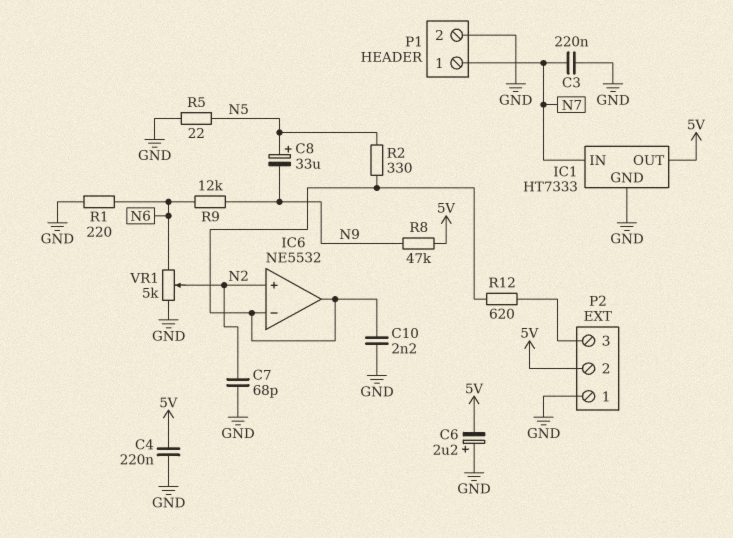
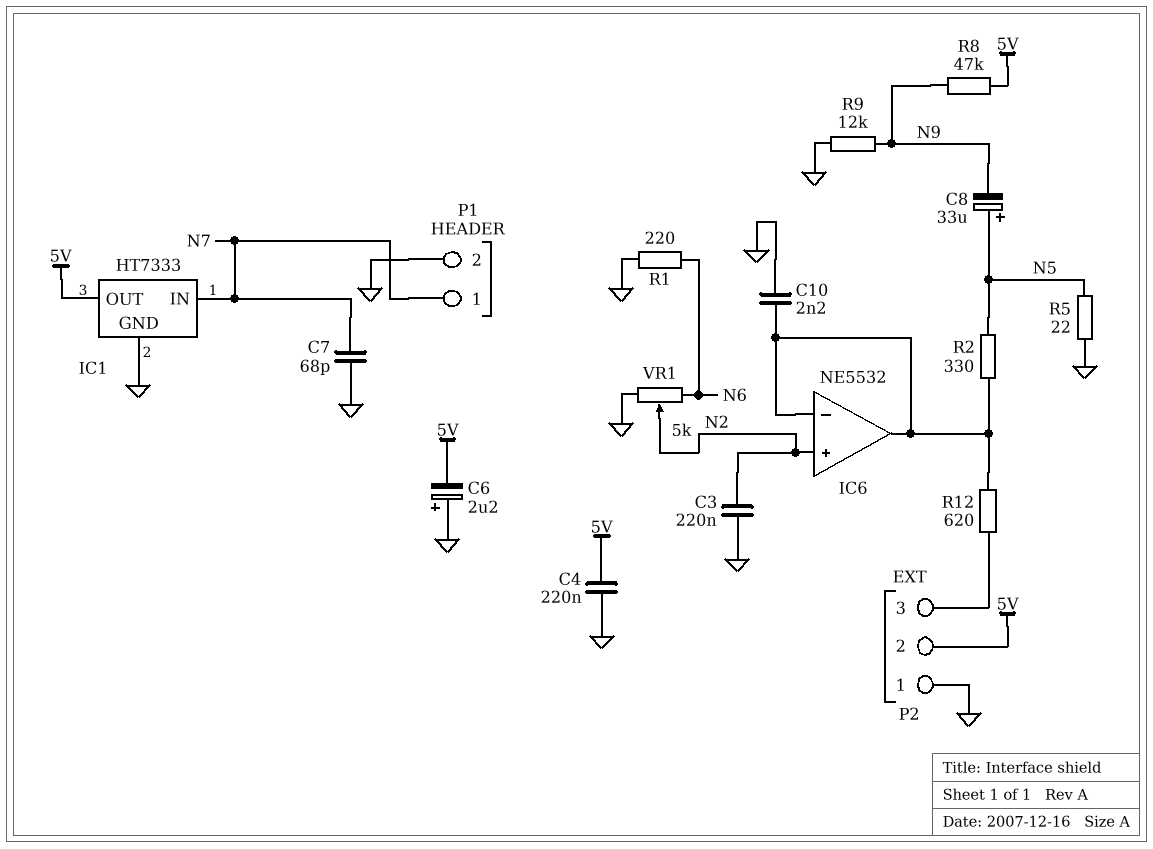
C3: 220nF (GND, N7) -> 220nF (GND, N2)
C7: 68pF (GND, N2) -> 68pF (GND, N7)
R9: 12k (N6, N9) -> 12k (GND, N9)

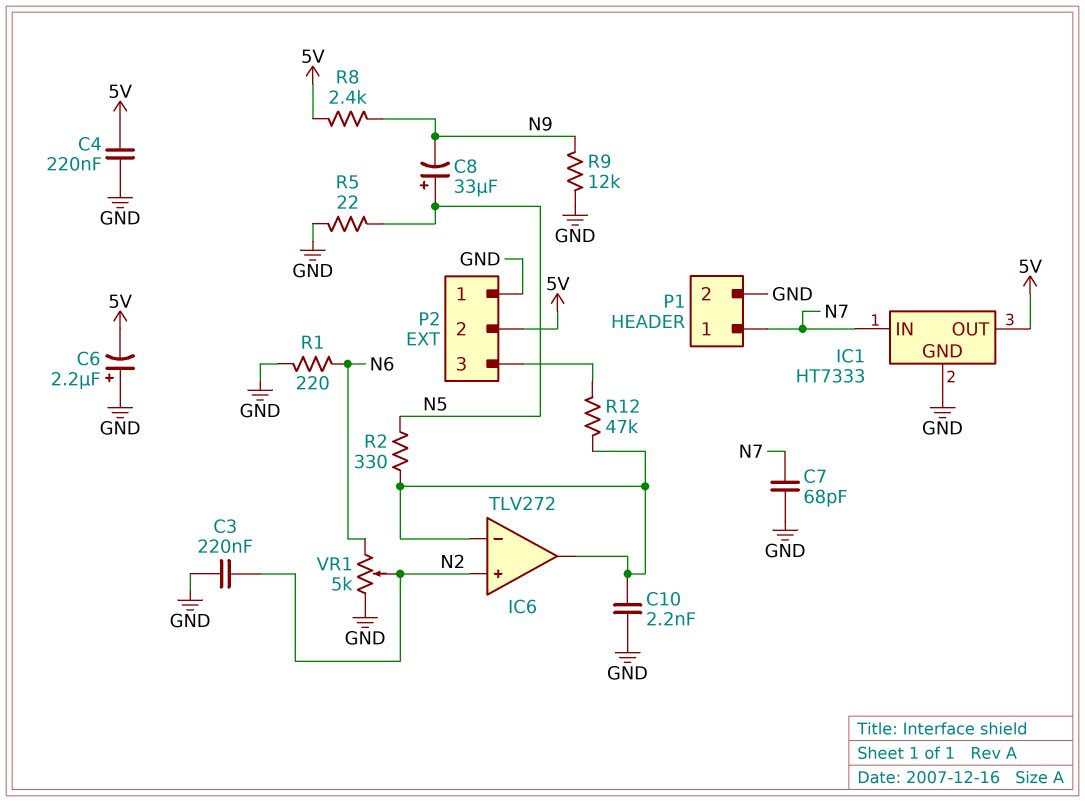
IC6: NE5532 -> TLV272
R8: 47k (5V, N9) -> 2.4k (5V, N9)
R12: 620 (IC6/in-, P2/3) -> 47k (IC6/in-, P2/3)

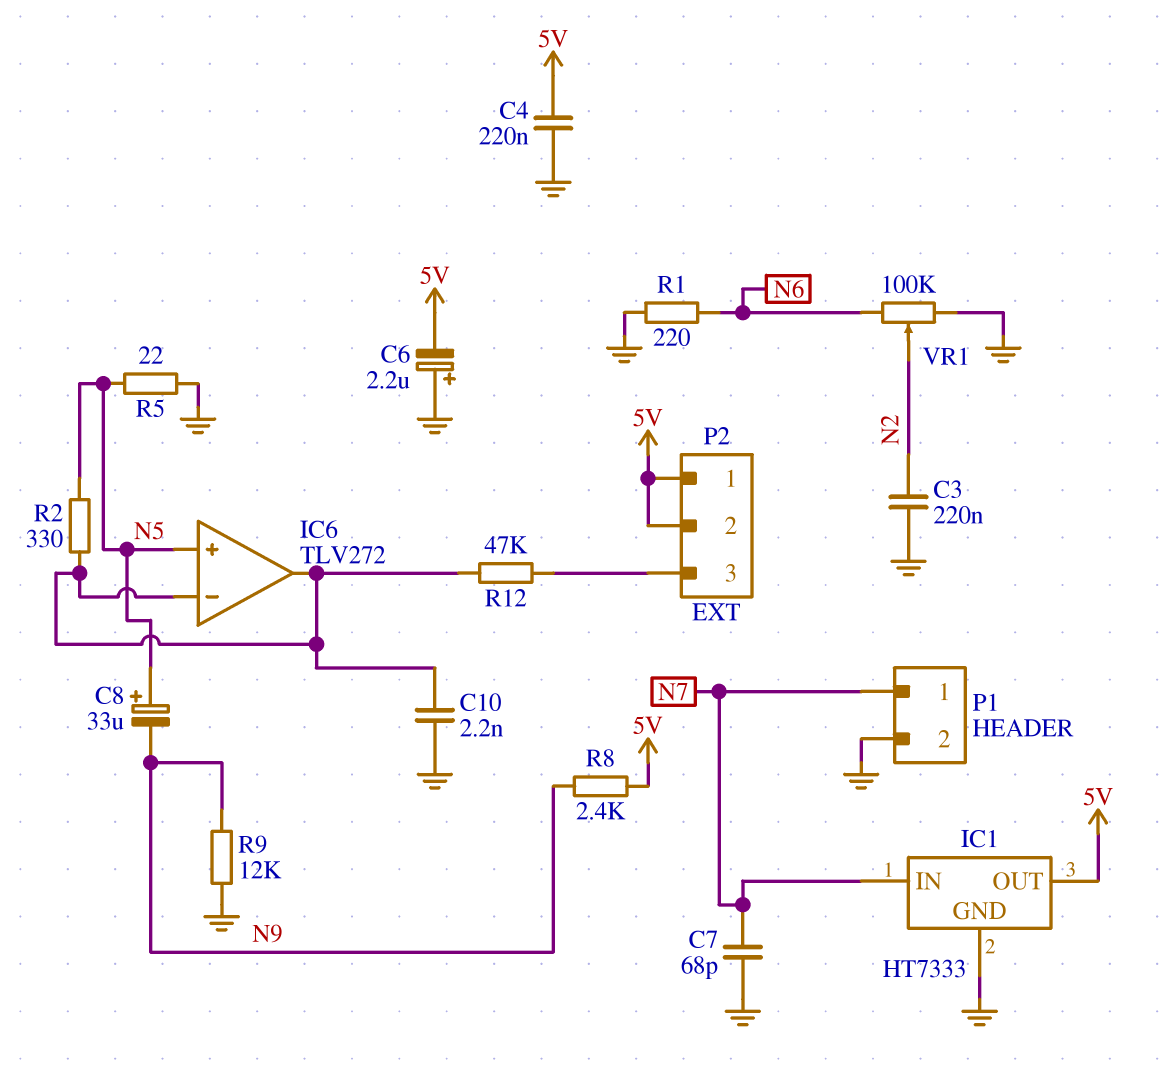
IC6 pin in+: N2 -> N5
P2 pin 1: GND -> 5V
VR1: 5k (GND, N6, wiper N2) -> 100k (GND, N6, wiper N2)

